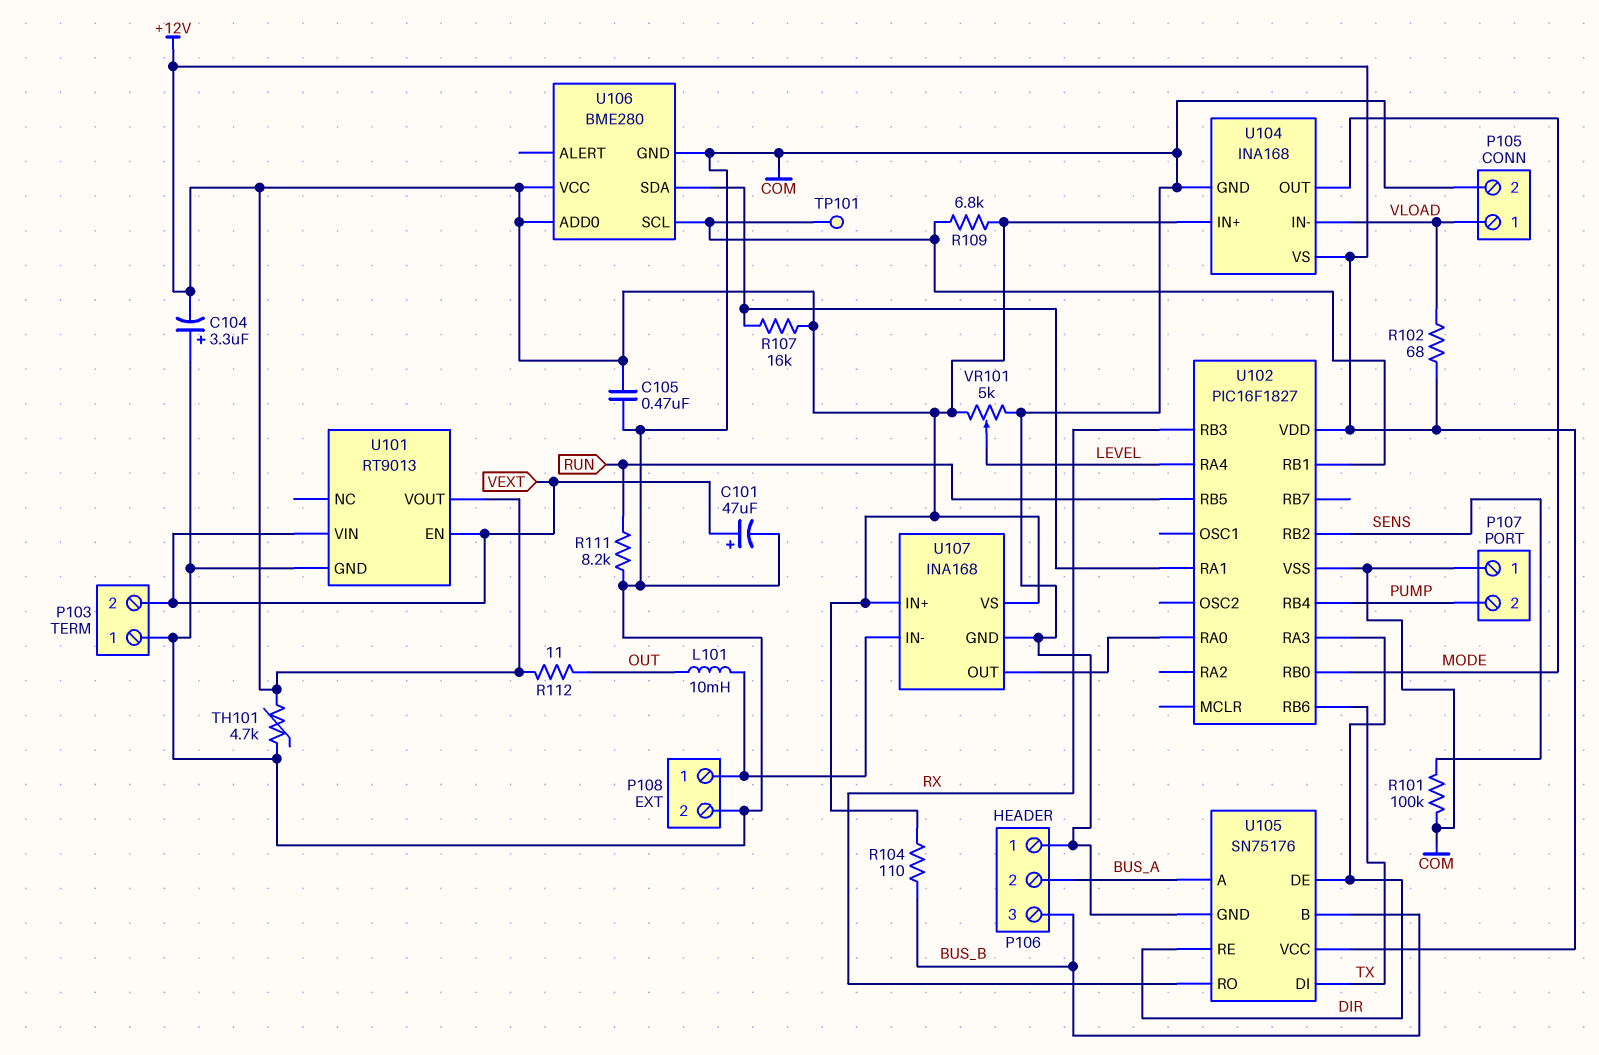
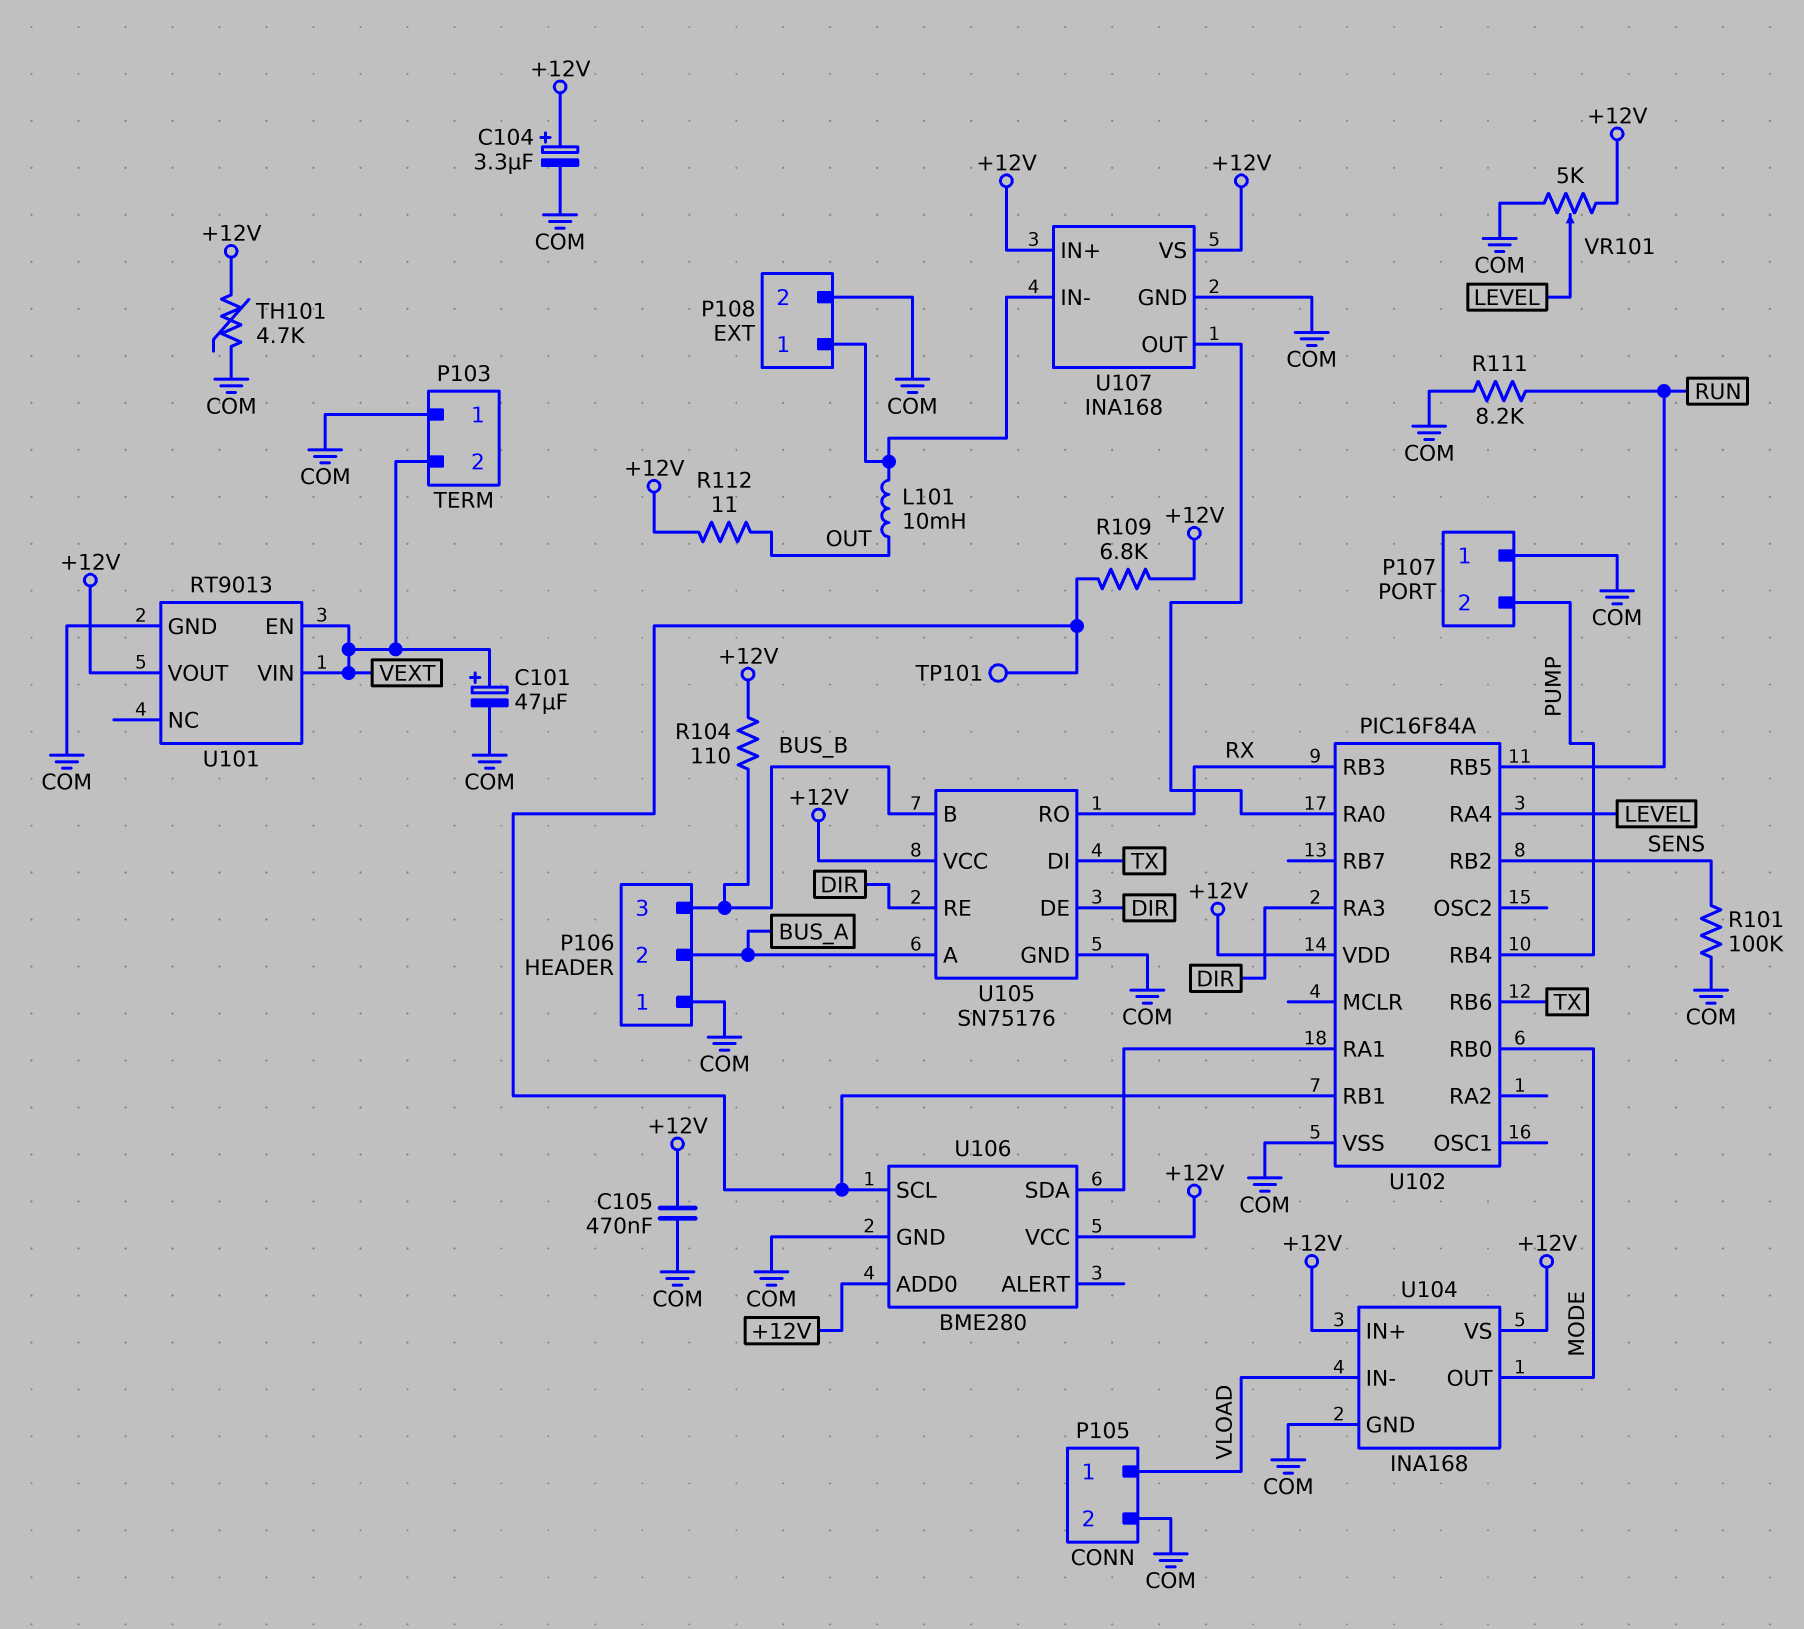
C104: 3.3uF (plus COM, minus +12V) -> 3.3uF (plus +12V, minus COM)
R102: 68 (+12V, VLOAD) -> none
R107: 16k (+12V, U102/RA1) -> none
U102: PIC16F1827 -> PIC16F84A

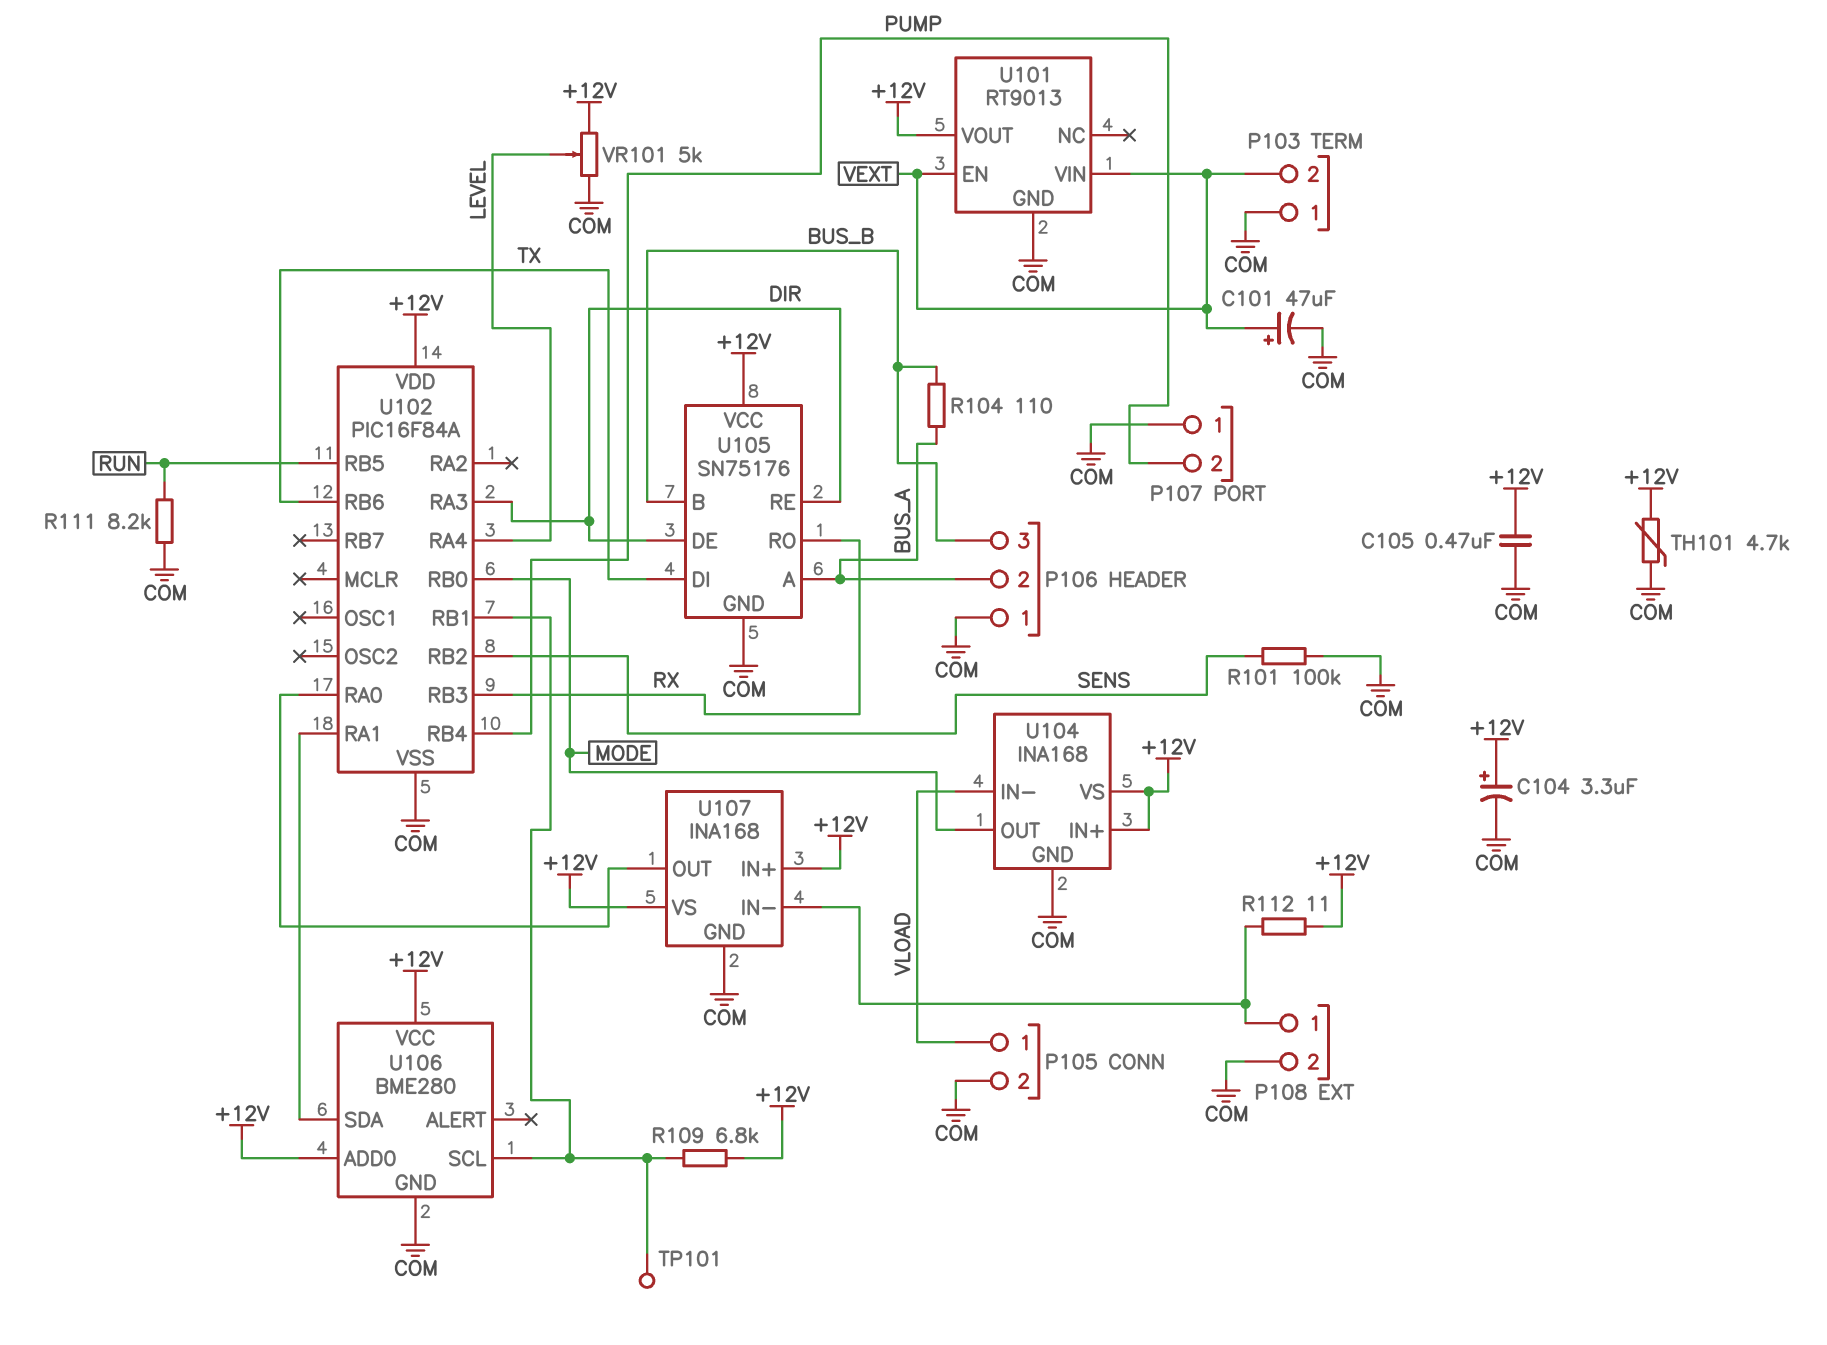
L101: 10mH (OUT, P108/1) -> none
R104: 110 (+12V, BUS_B) -> 110 (BUS_A, BUS_B)
R112: 11 (+12V, OUT) -> 11 (+12V, P108/1)

